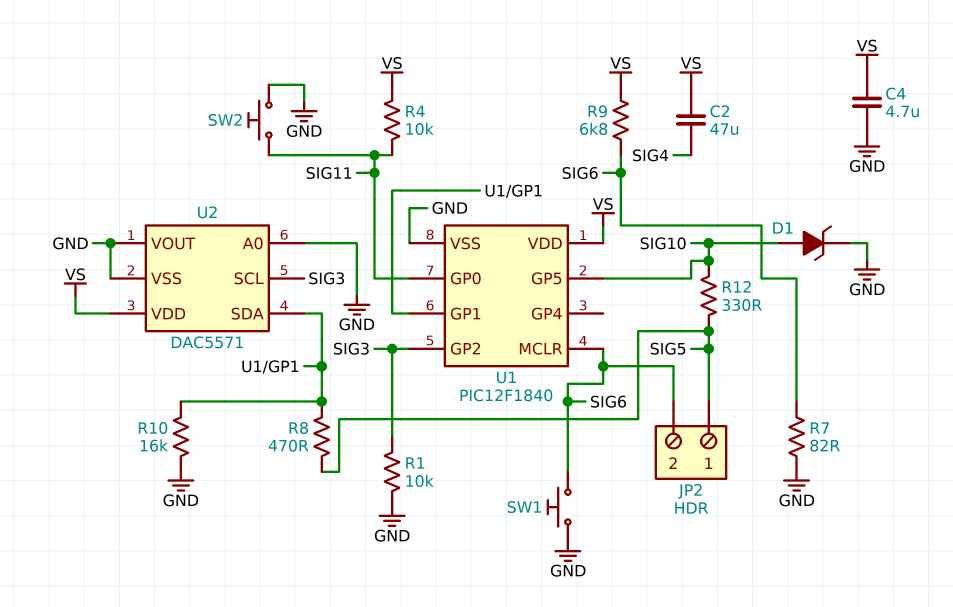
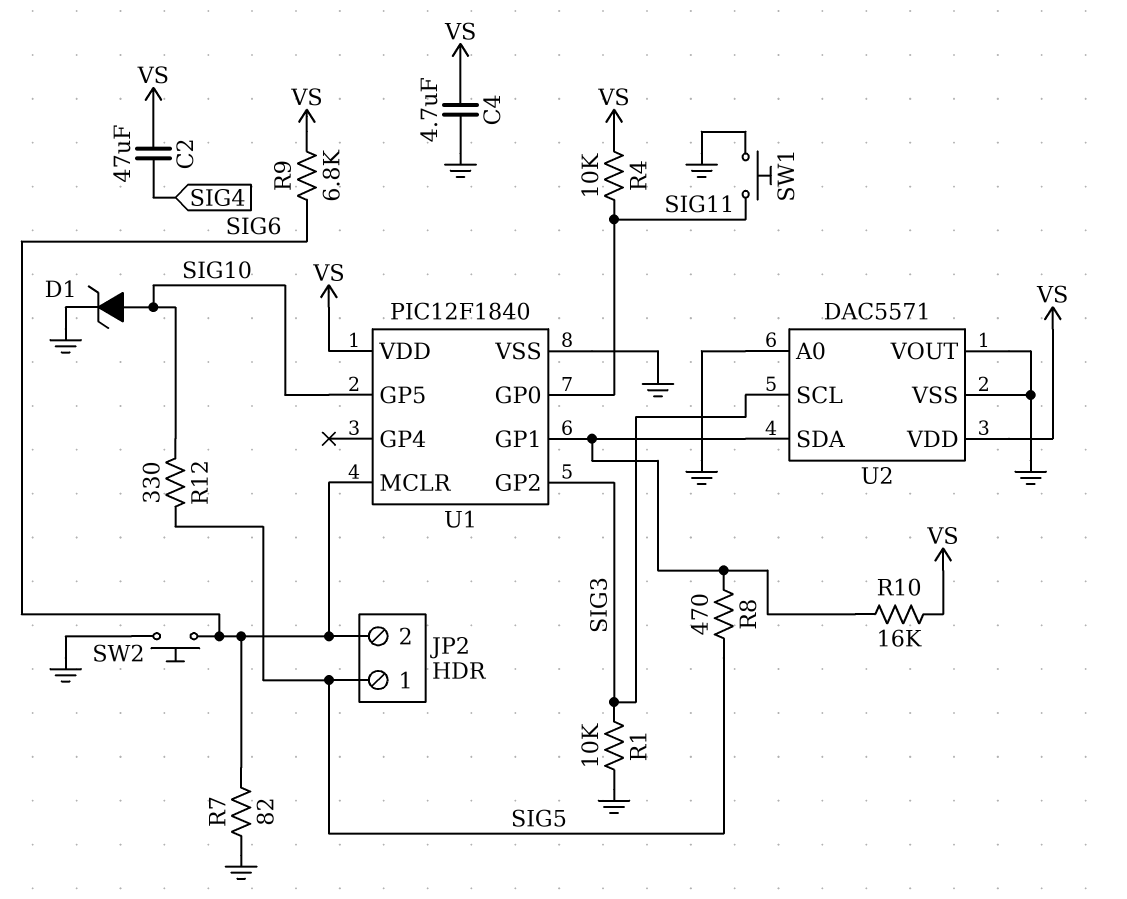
R10: 16k (GND, U1/GP1) -> 16k (U1/GP1, VS)
SW1: button (GND, SIG6) -> button (GND, SIG11)
SW2: button (GND, SIG11) -> button (GND, SIG6)

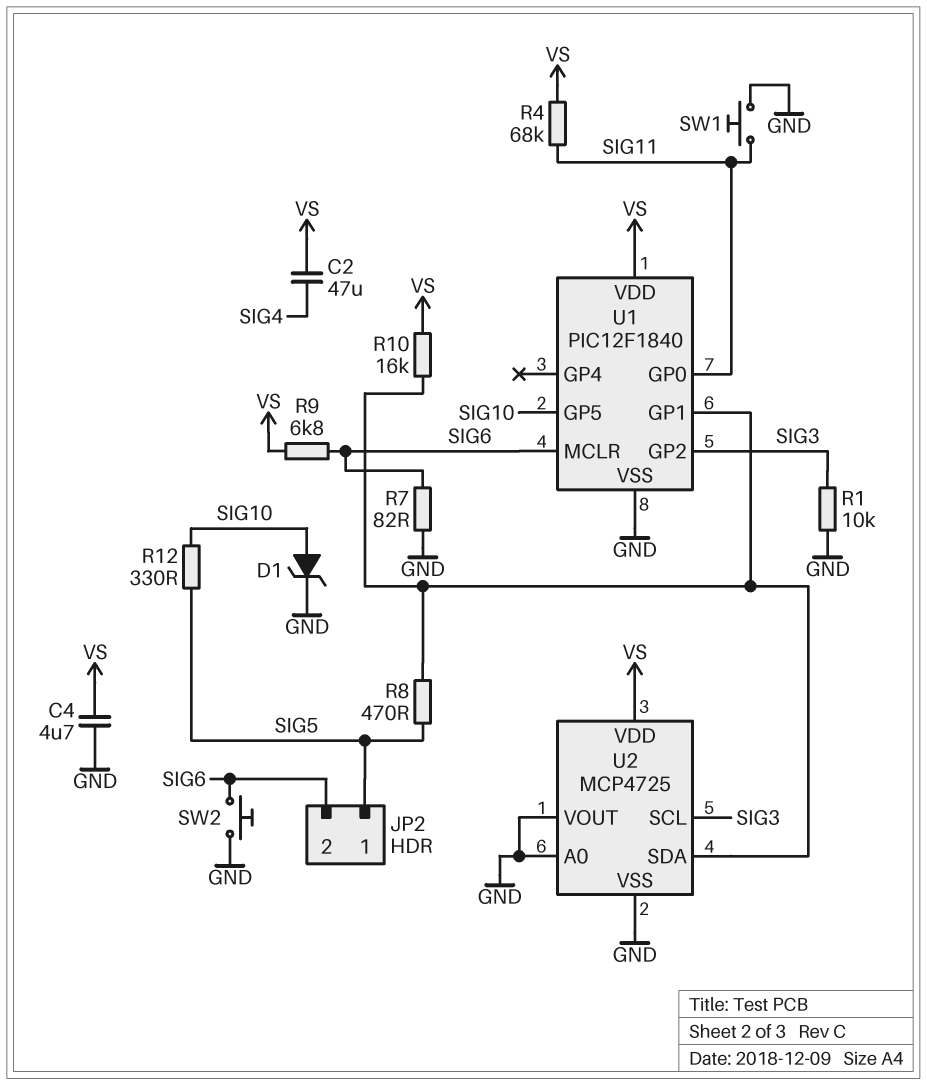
R4: 10k (SIG11, VS) -> 68k (SIG11, VS)
U2: DAC5571 -> MCP4725

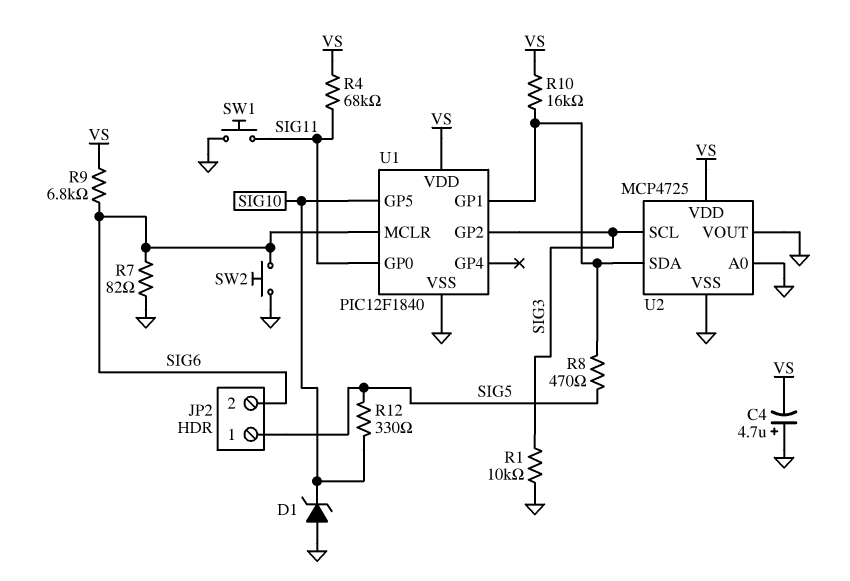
C2: 47uF (SIG4, VS) -> none
C4: 4.7uF (GND, VS) -> 4.7uF (plus GND, minus VS)
D1: zener (A SIG10, K GND) -> zener (A GND, K SIG10)

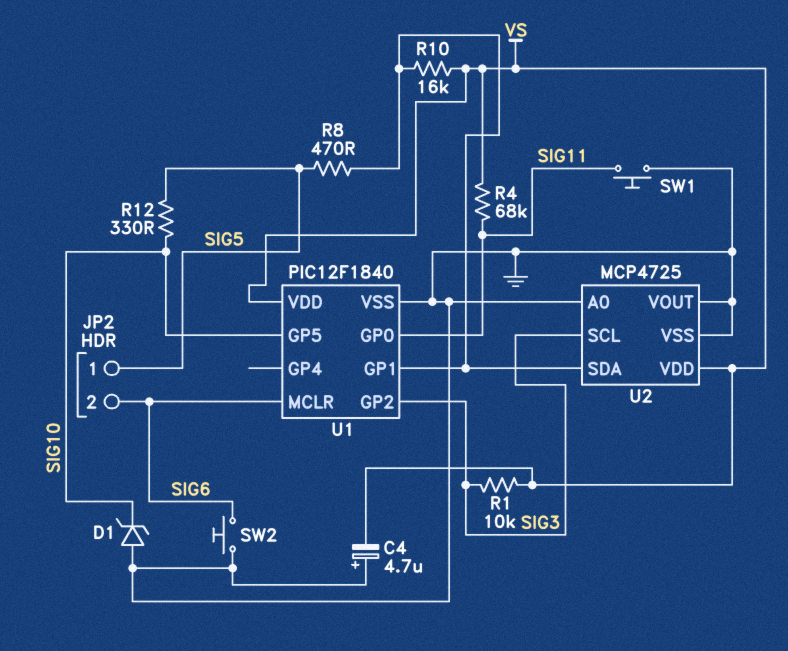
R1: 10k (GND, SIG3) -> 10k (SIG3, VS)
R7: 82 (GND, SIG6) -> none
R9: 6.8k (SIG6, VS) -> none

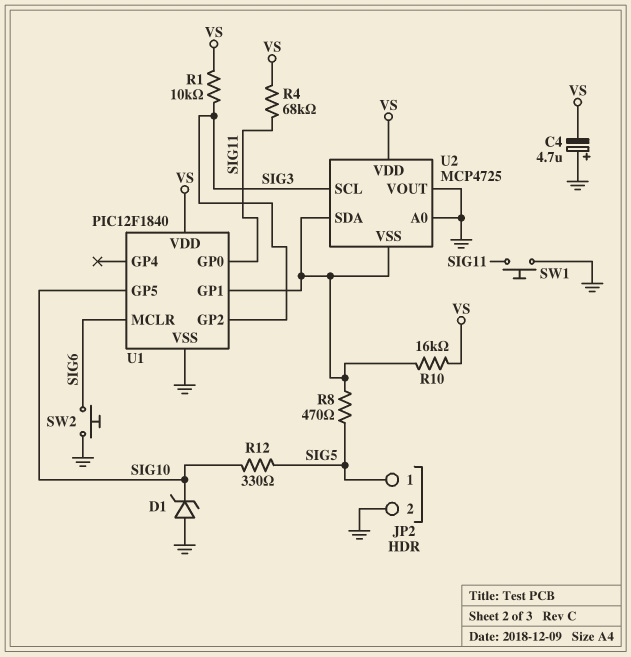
JP2 pin 2: SIG6 -> GND
U2 pin VSS: GND -> U1/GP1

